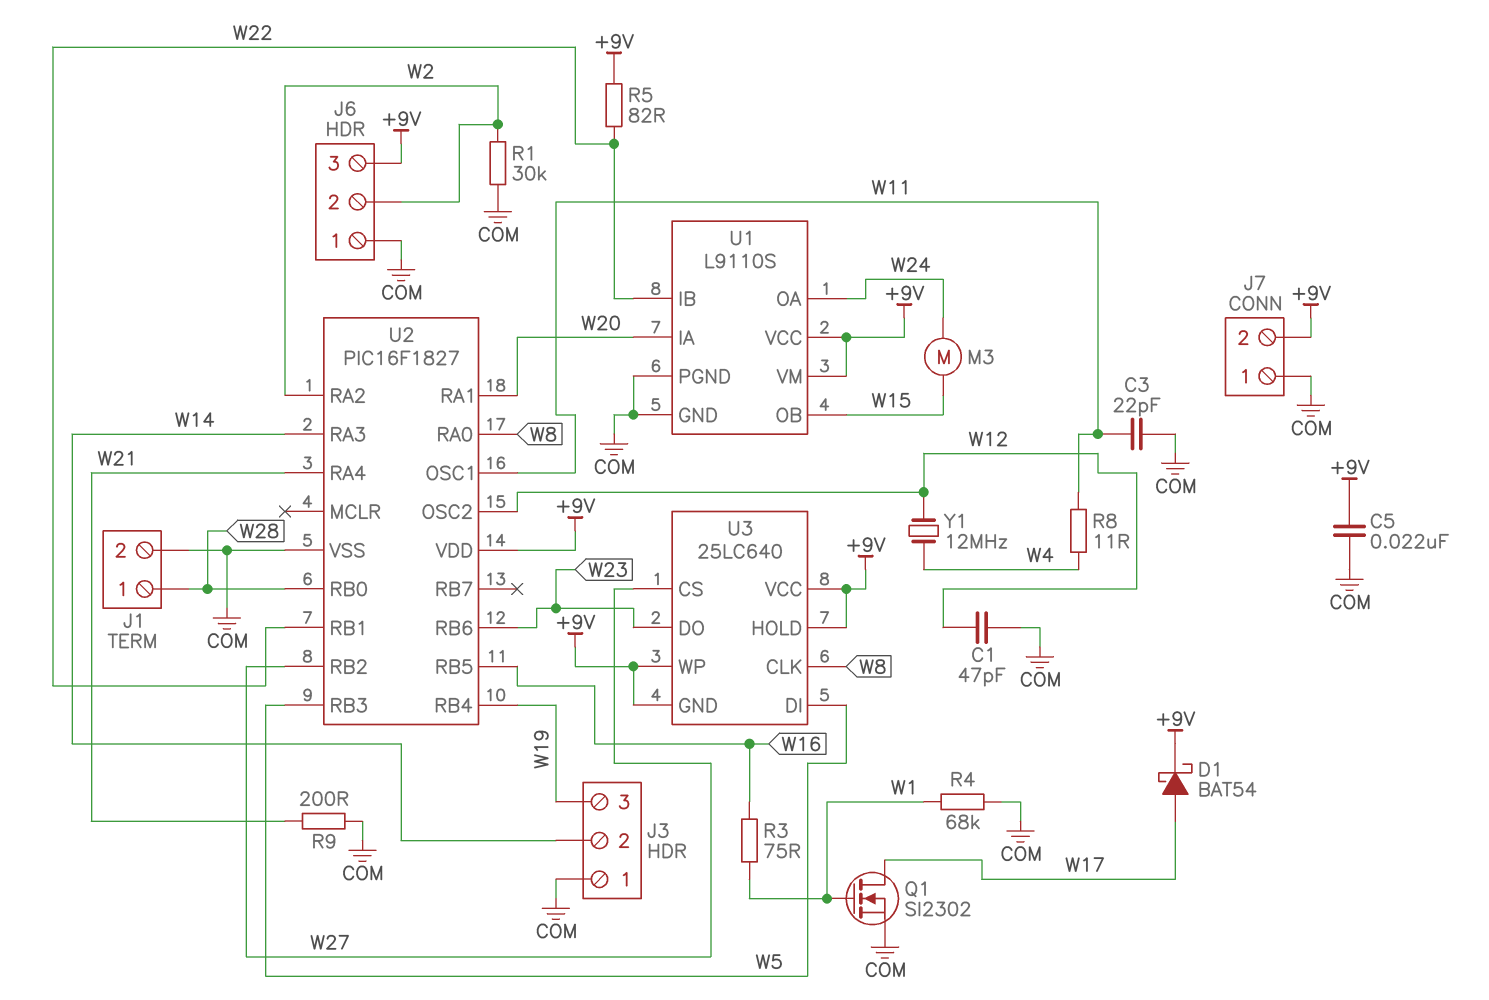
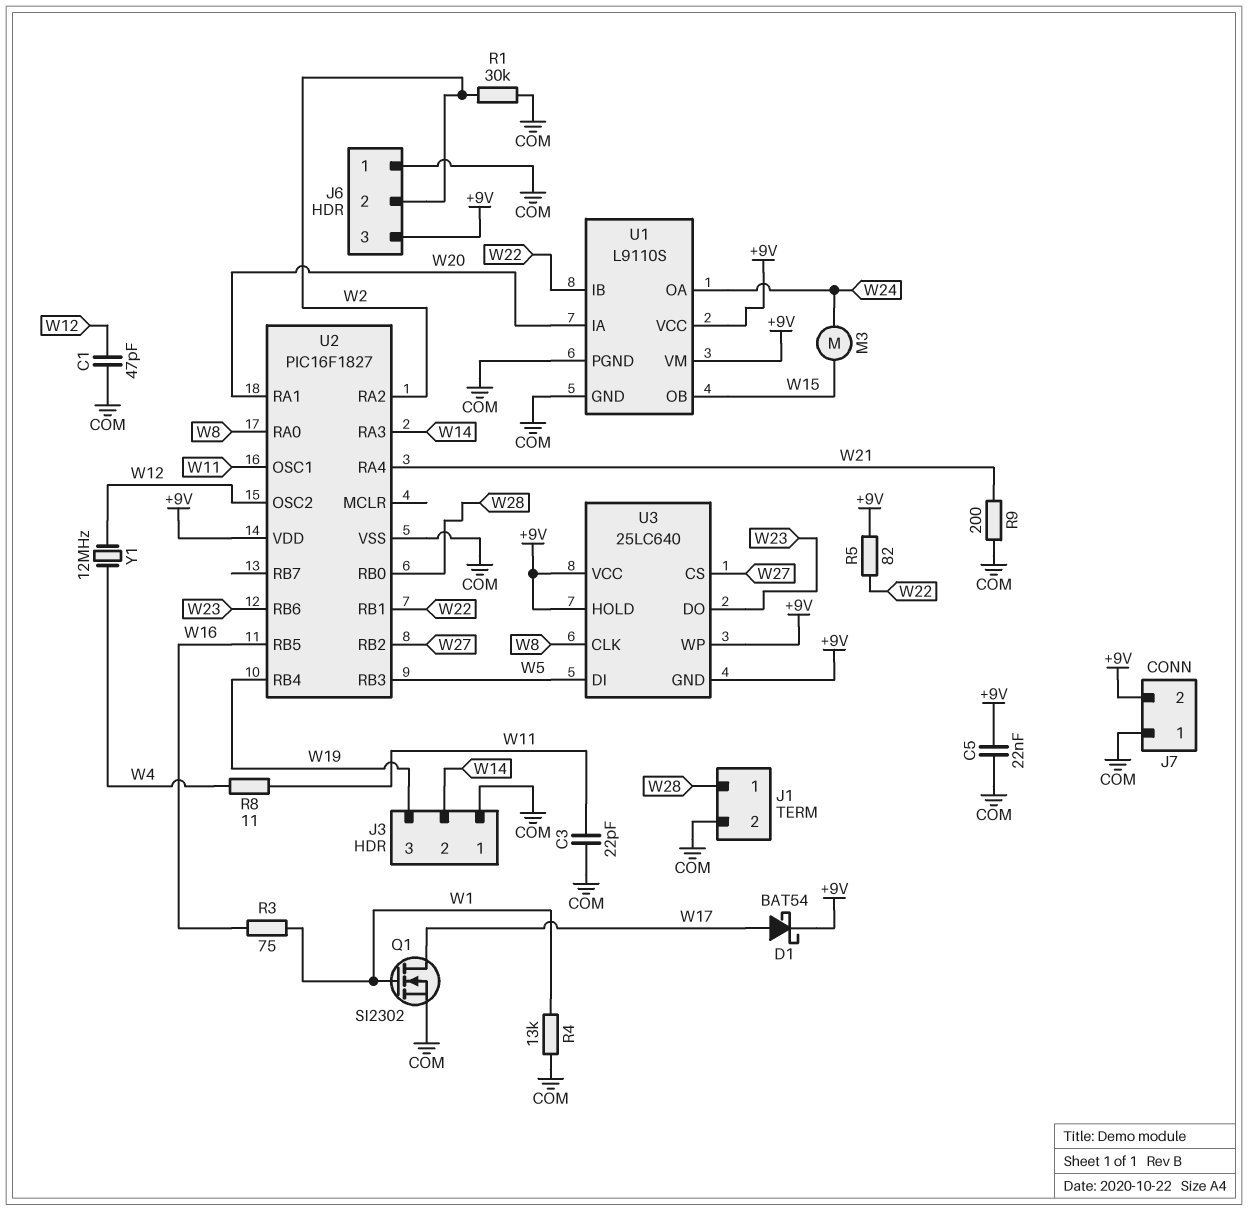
R4: 68k (COM, W1) -> 13k (COM, W1)

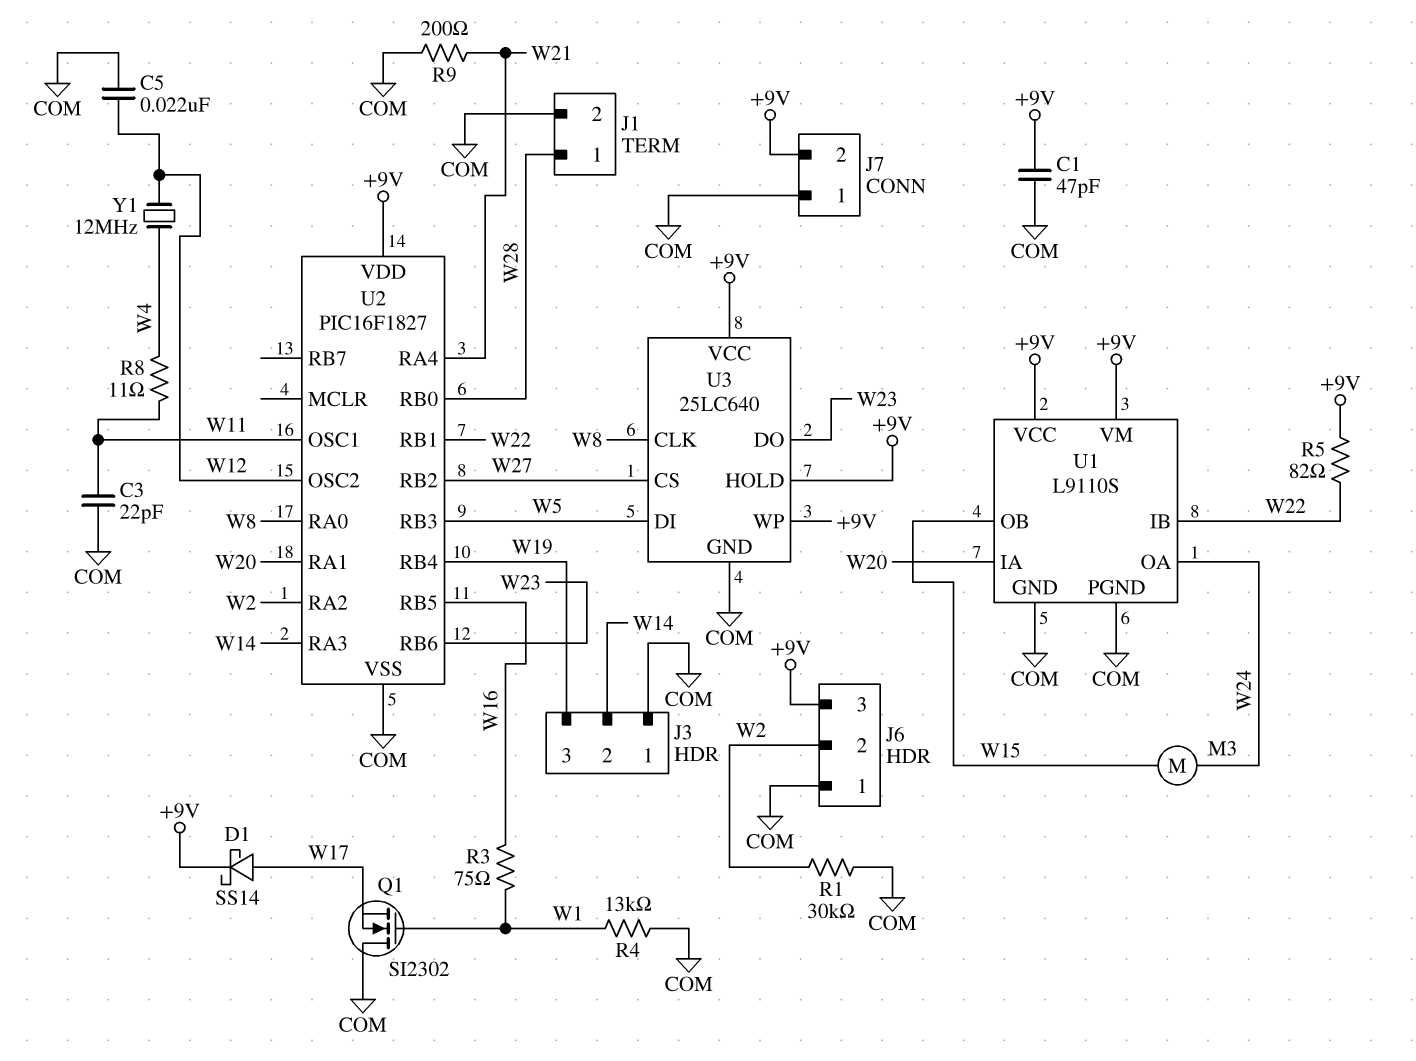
C1: 47pF (COM, W12) -> 47pF (+9V, COM)
C5: 22nF (+9V, COM) -> 22nF (COM, W12)
D1: schottky BAT54 (A W17, K +9V) -> schottky SS14 (A W17, K +9V)
Q1: NMOS SI2302 (G W1, D W17, S COM) -> NMOS SI2302 (G W1, D COM, S W17)
U3 pin GND: +9V -> COM

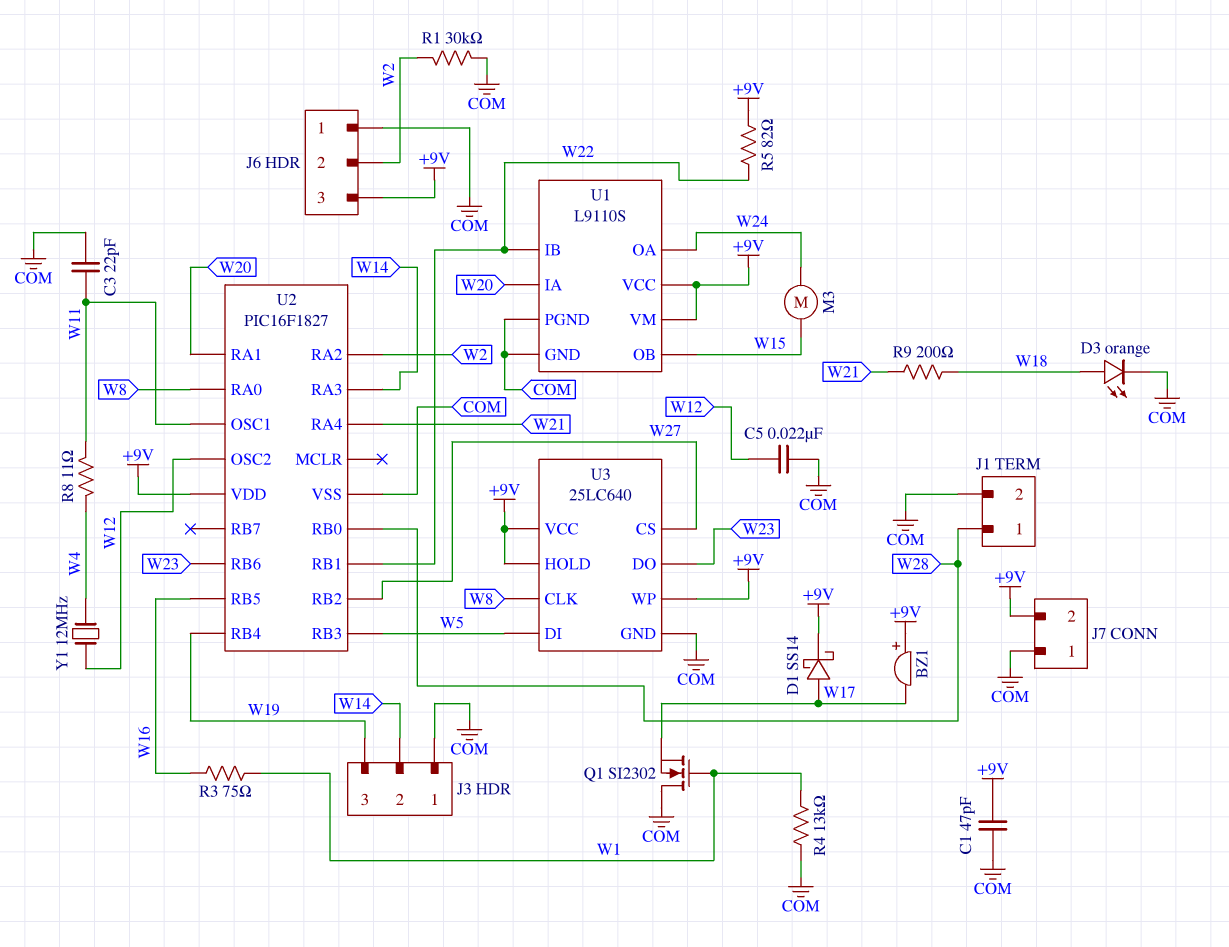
BZ1: none -> buzzer (plus +9V, minus W17)
D3: none -> LED orange (A W18, K COM)
R9: 200 (COM, W21) -> 200 (W18, W21)

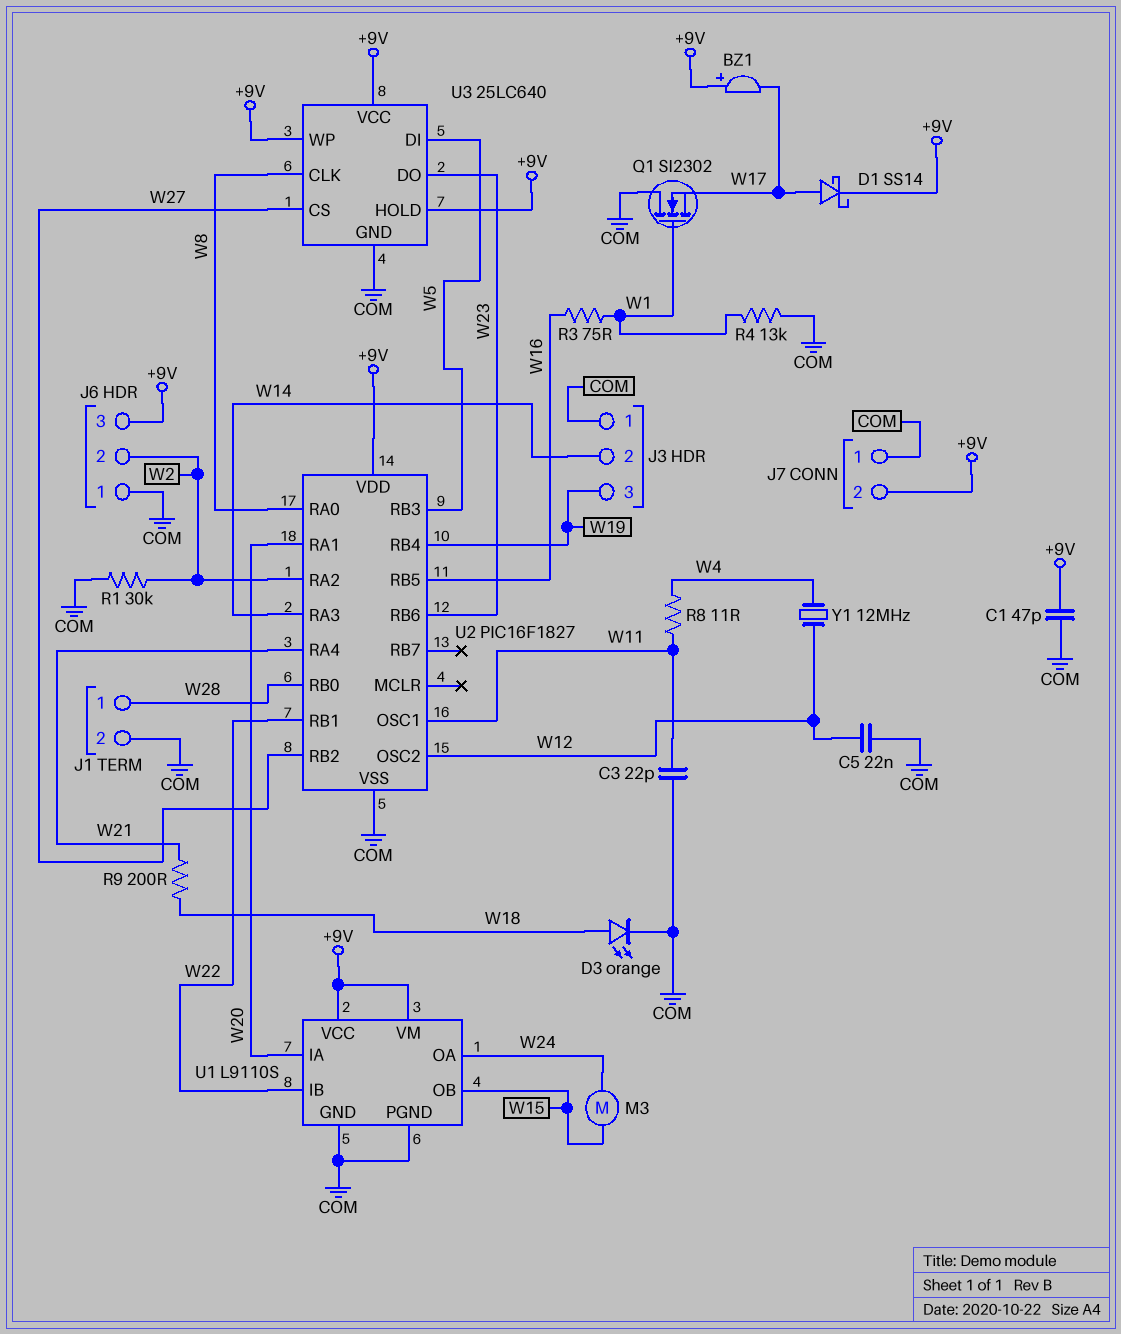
R5: 82 (+9V, W22) -> none

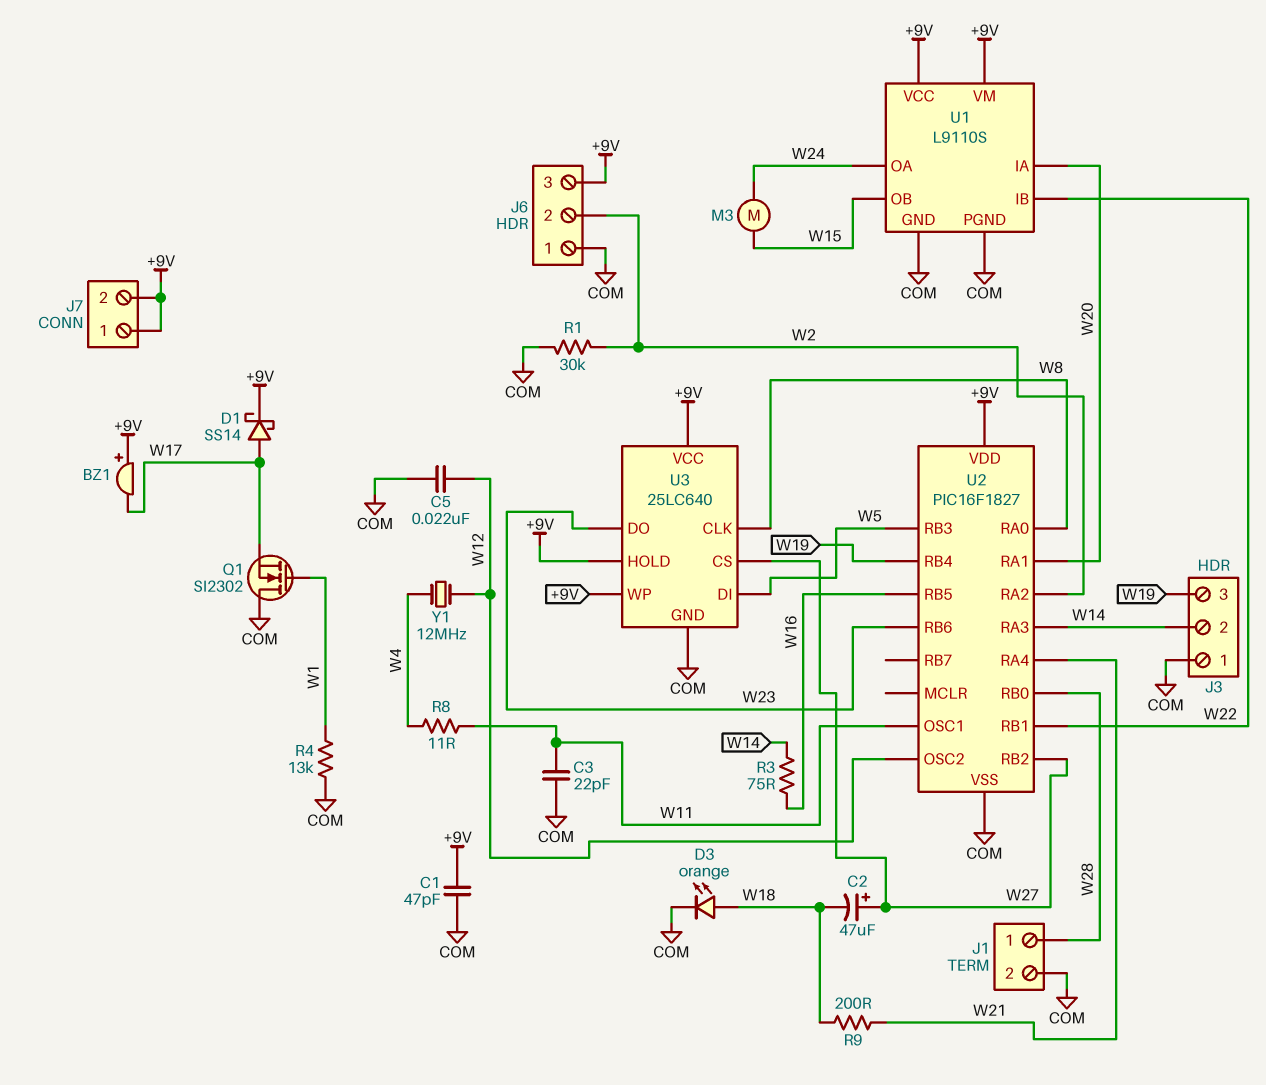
C2: none -> 47uF (plus W27, minus W18)
J7 pin 1: COM -> +9V
R3: 75 (W1, W16) -> 75 (W14, W16)

